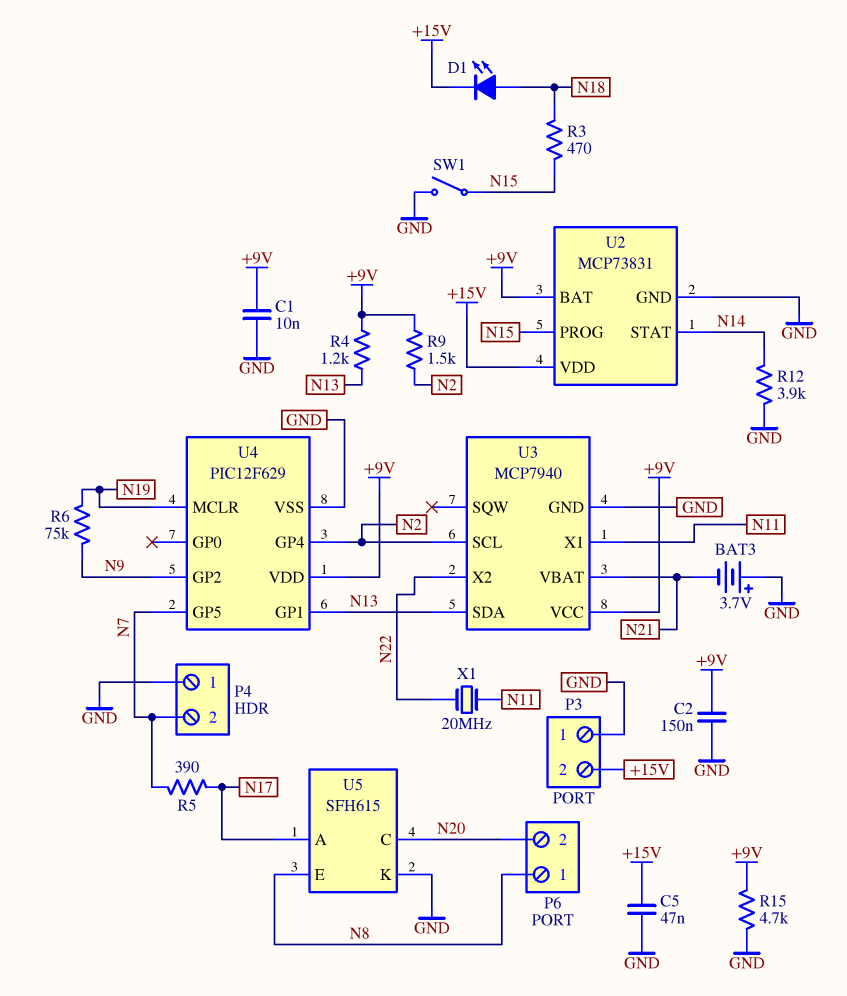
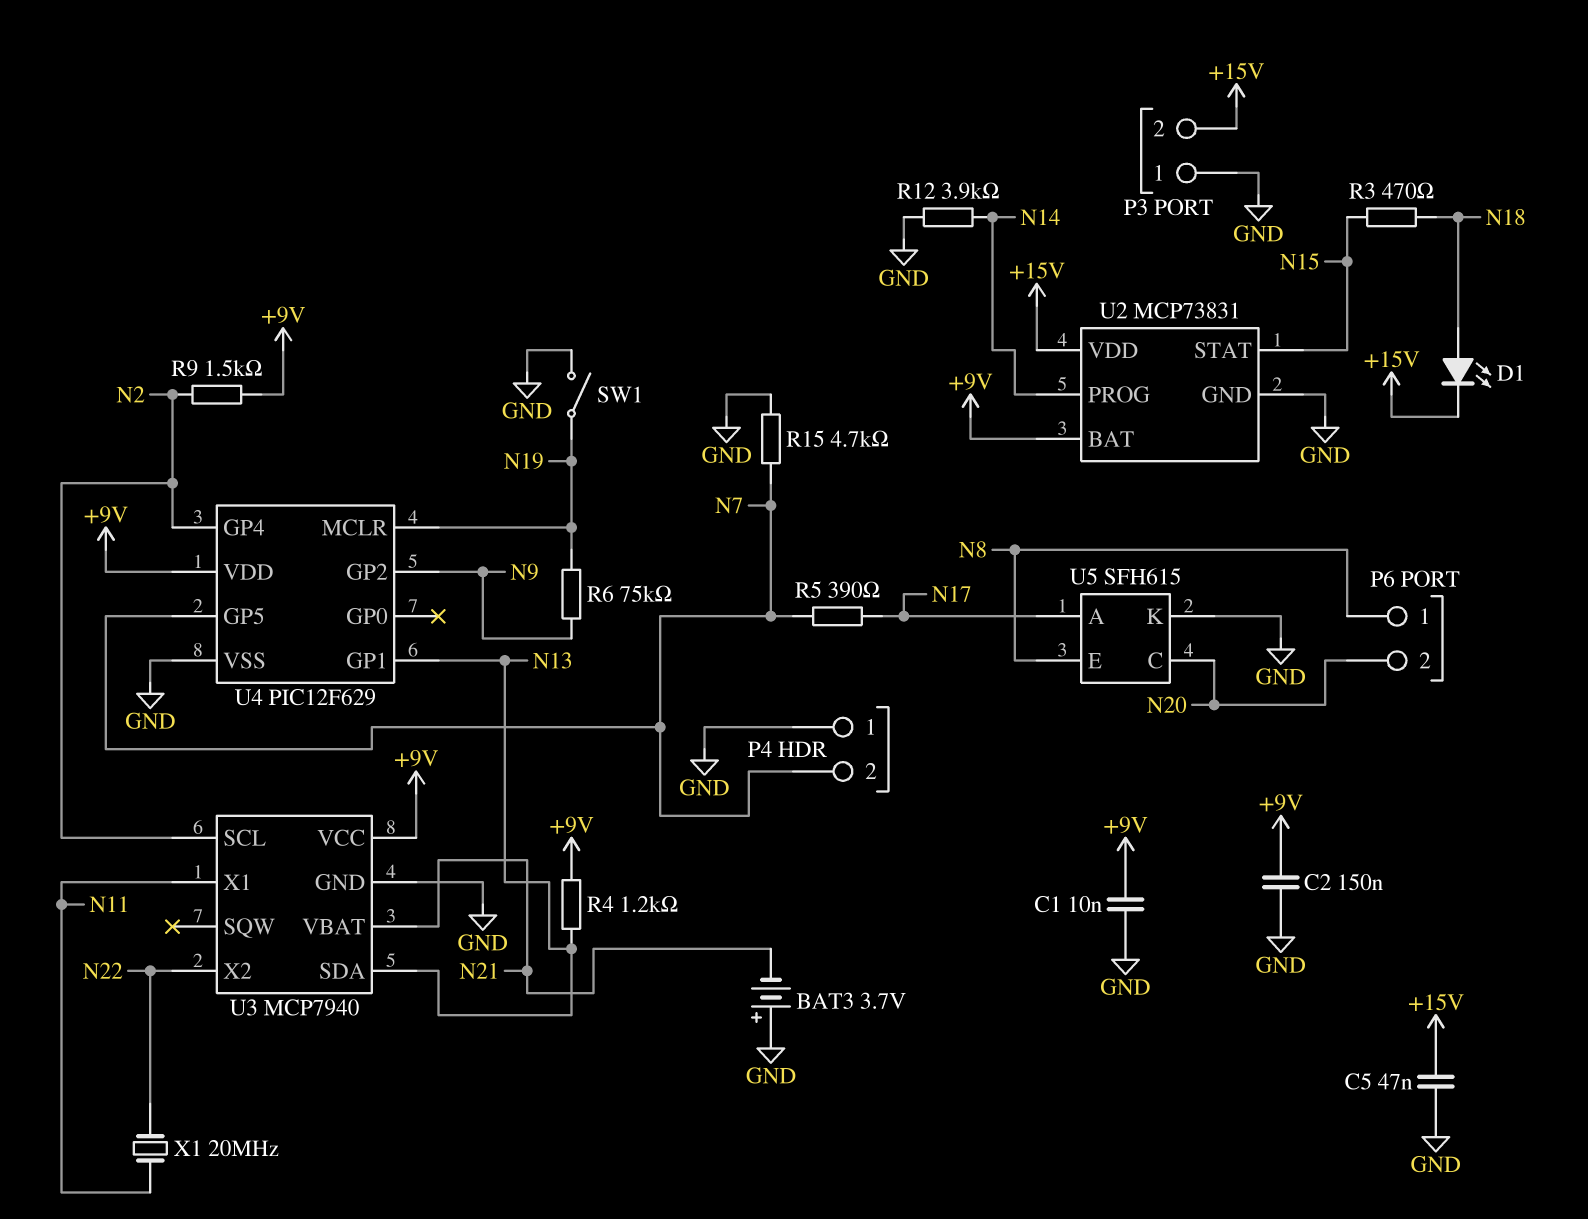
R15: 4.7k (+9V, GND) -> 4.7k (GND, N7)
SW1: switch (GND, N15) -> switch (GND, N19)
U2 pin PROG: N15 -> N14
U2 pin STAT: N14 -> N15

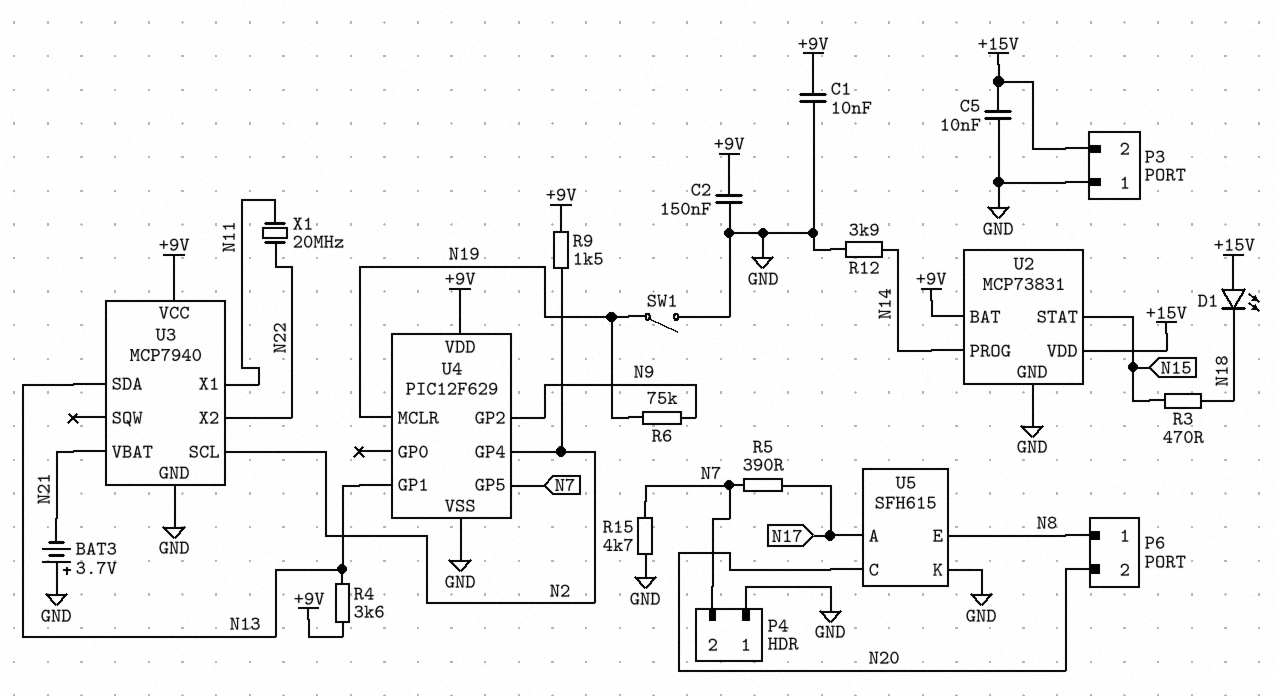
C5: 47nF (+15V, GND) -> 10nF (+15V, GND)
D1: LED (A N18, K +15V) -> LED (A +15V, K N18)
R4: 1.2k (+9V, N13) -> 3.6k (+9V, N13)

